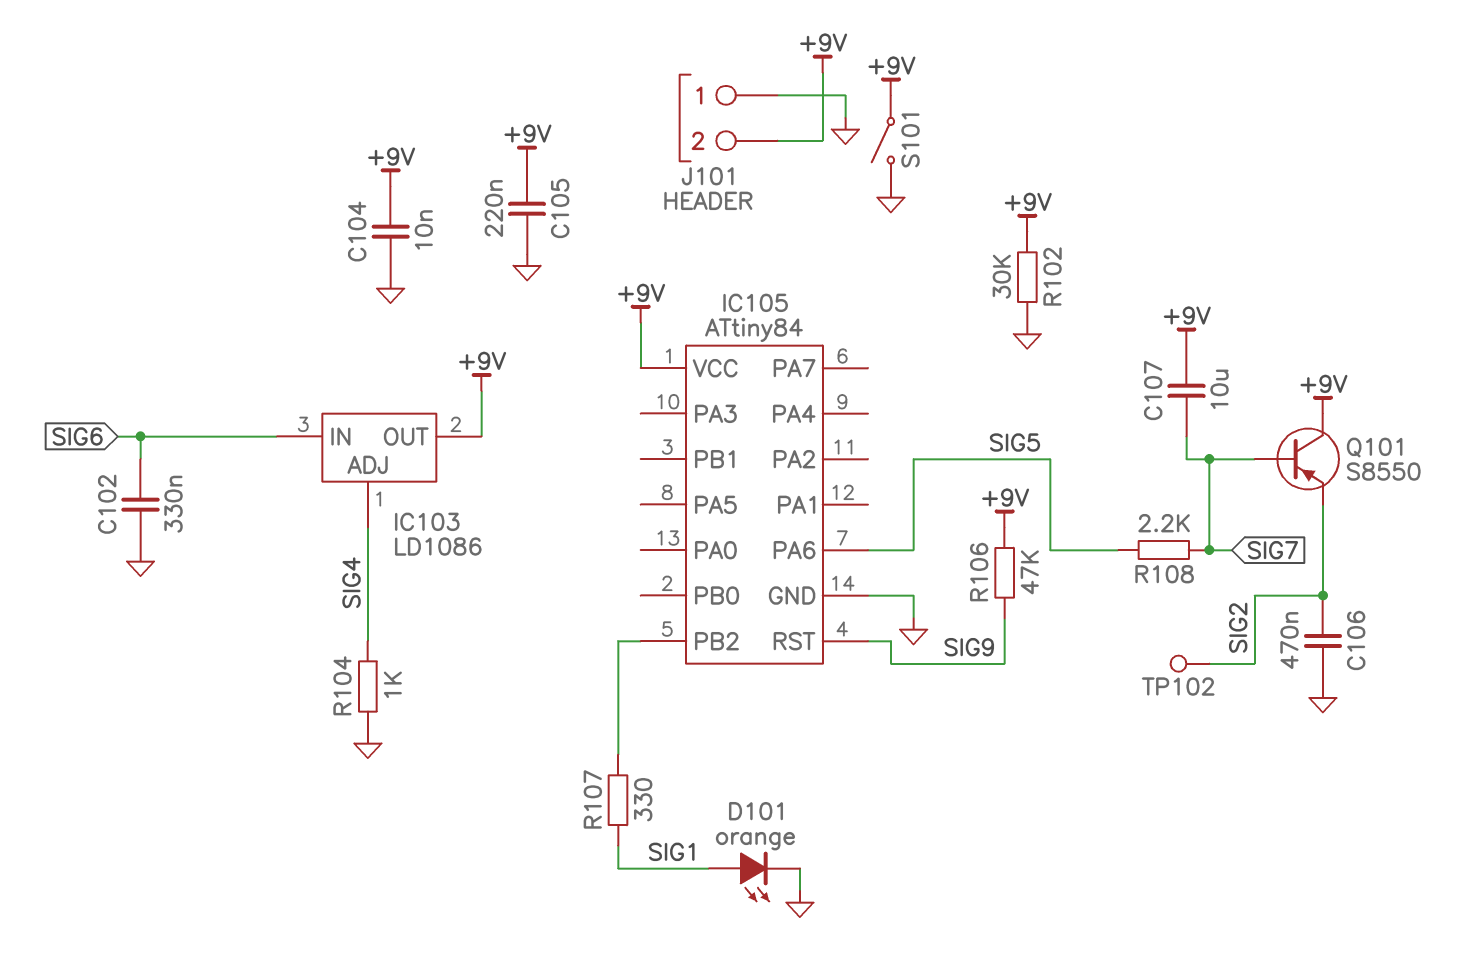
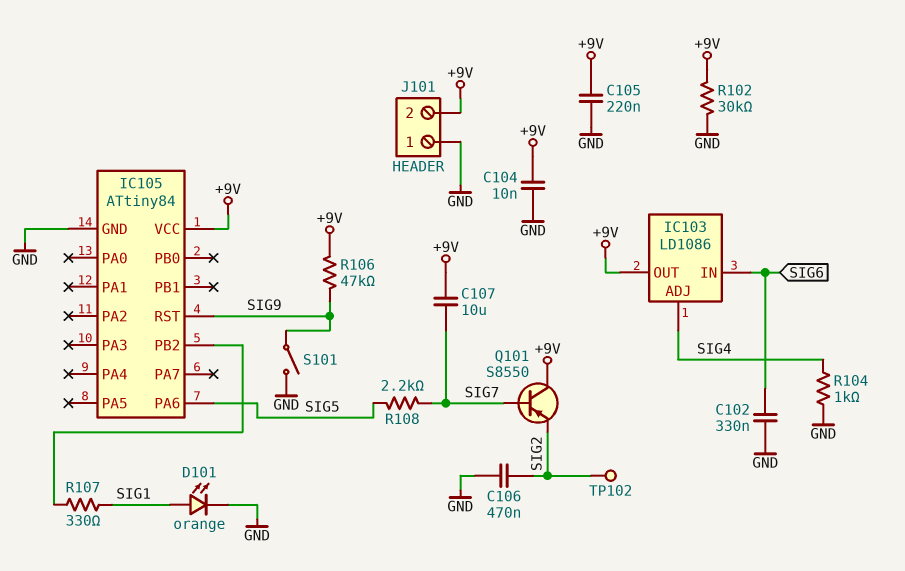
S101: switch (+9V, GND) -> switch (GND, SIG9)

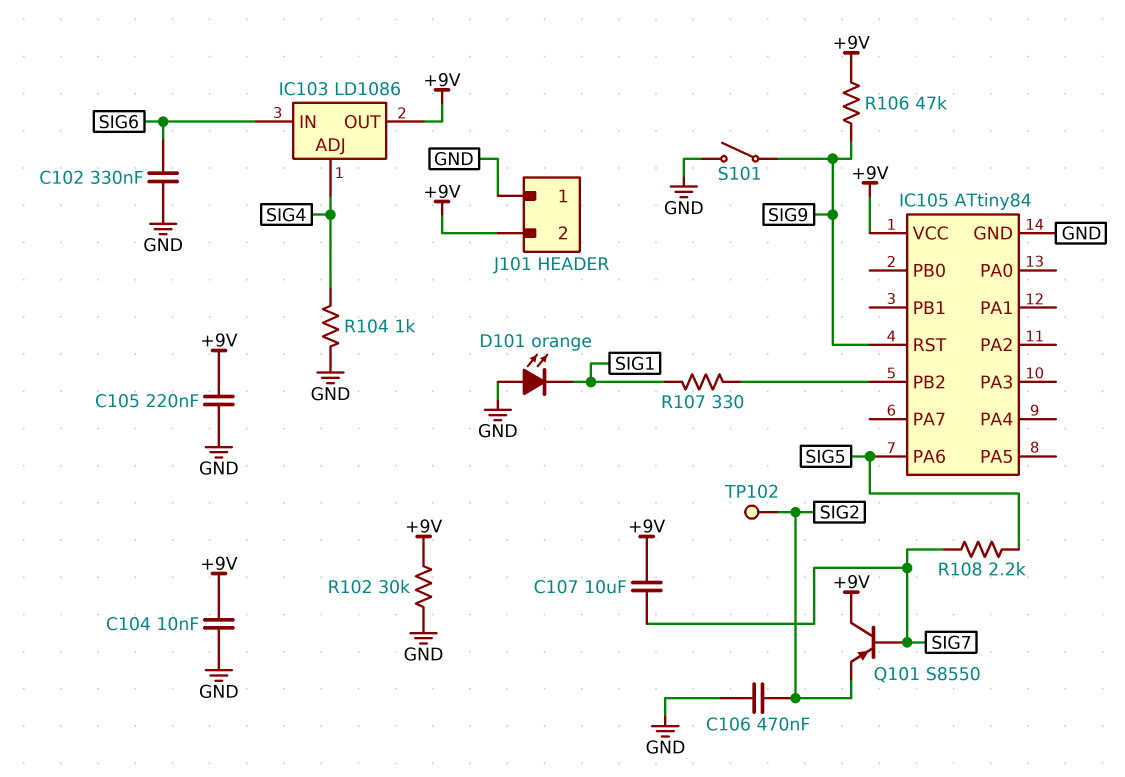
D101: LED orange (A SIG1, K GND) -> LED orange (A GND, K SIG1)

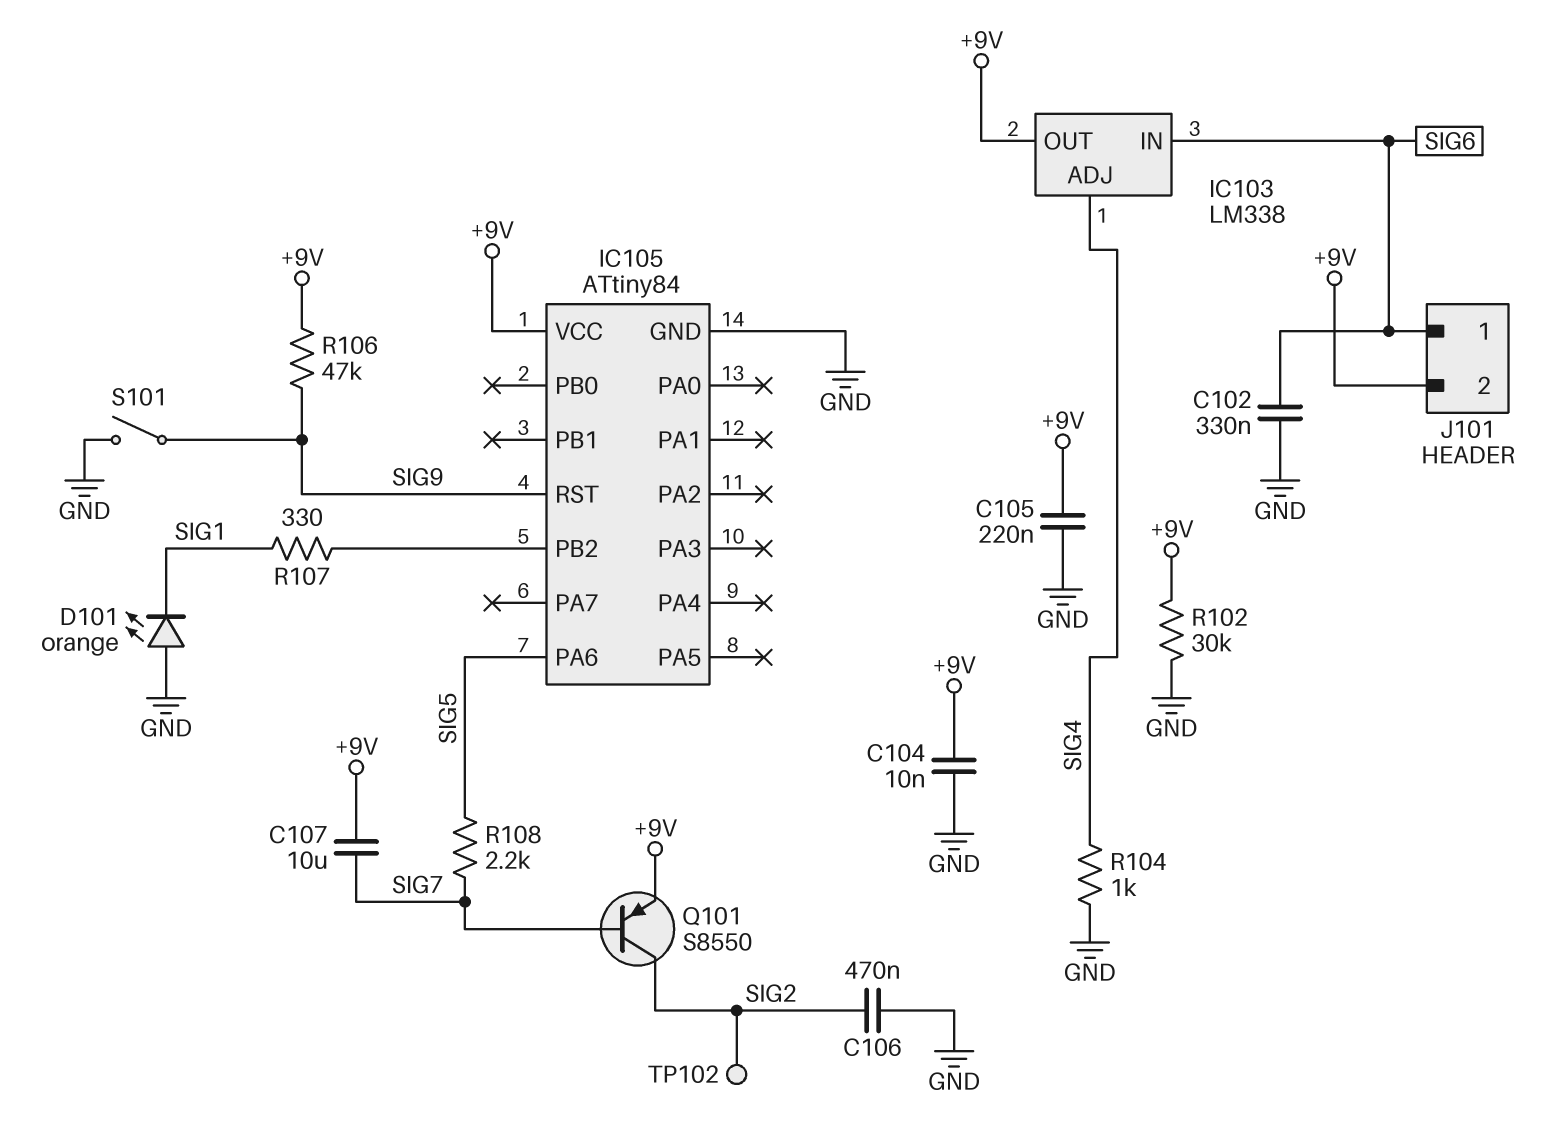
IC103: LD1086 -> LM338
J101 pin 1: GND -> SIG6
Q101: PNP S8550 (B SIG7, C +9V, E SIG2) -> PNP S8550 (B SIG7, C SIG2, E +9V)

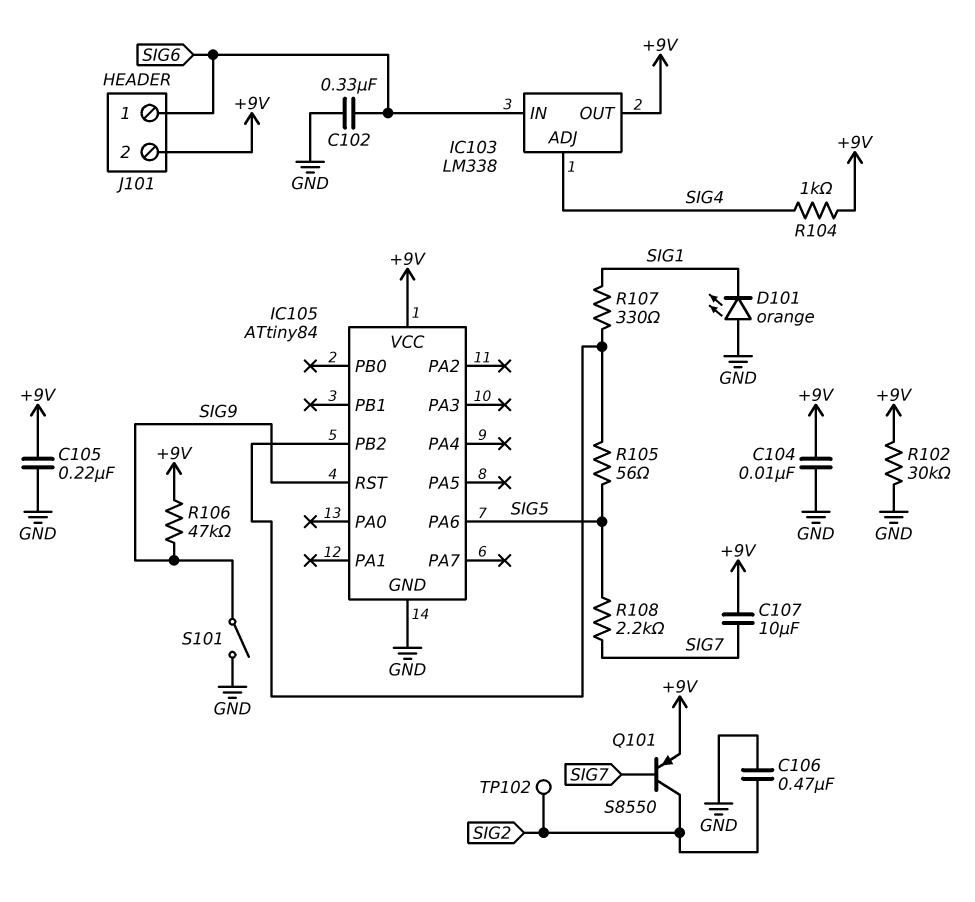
R104: 1k (GND, SIG4) -> 1k (+9V, SIG4)
R105: none -> 56 (IC105/PB2, SIG5)

